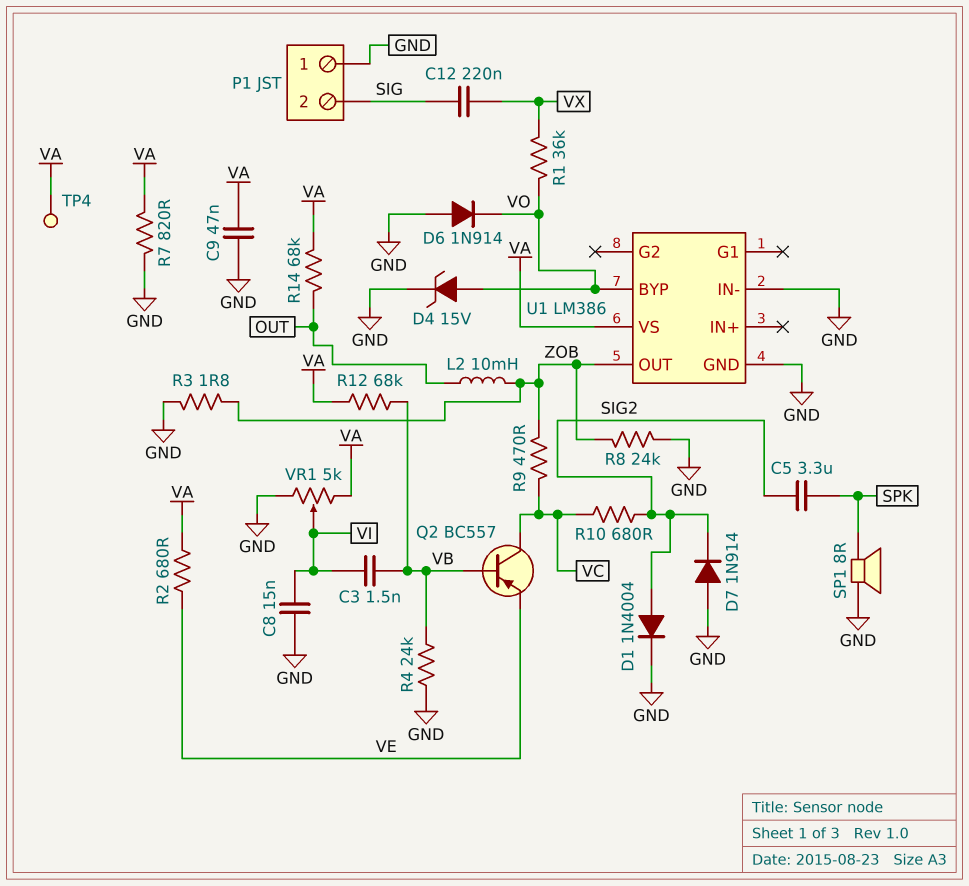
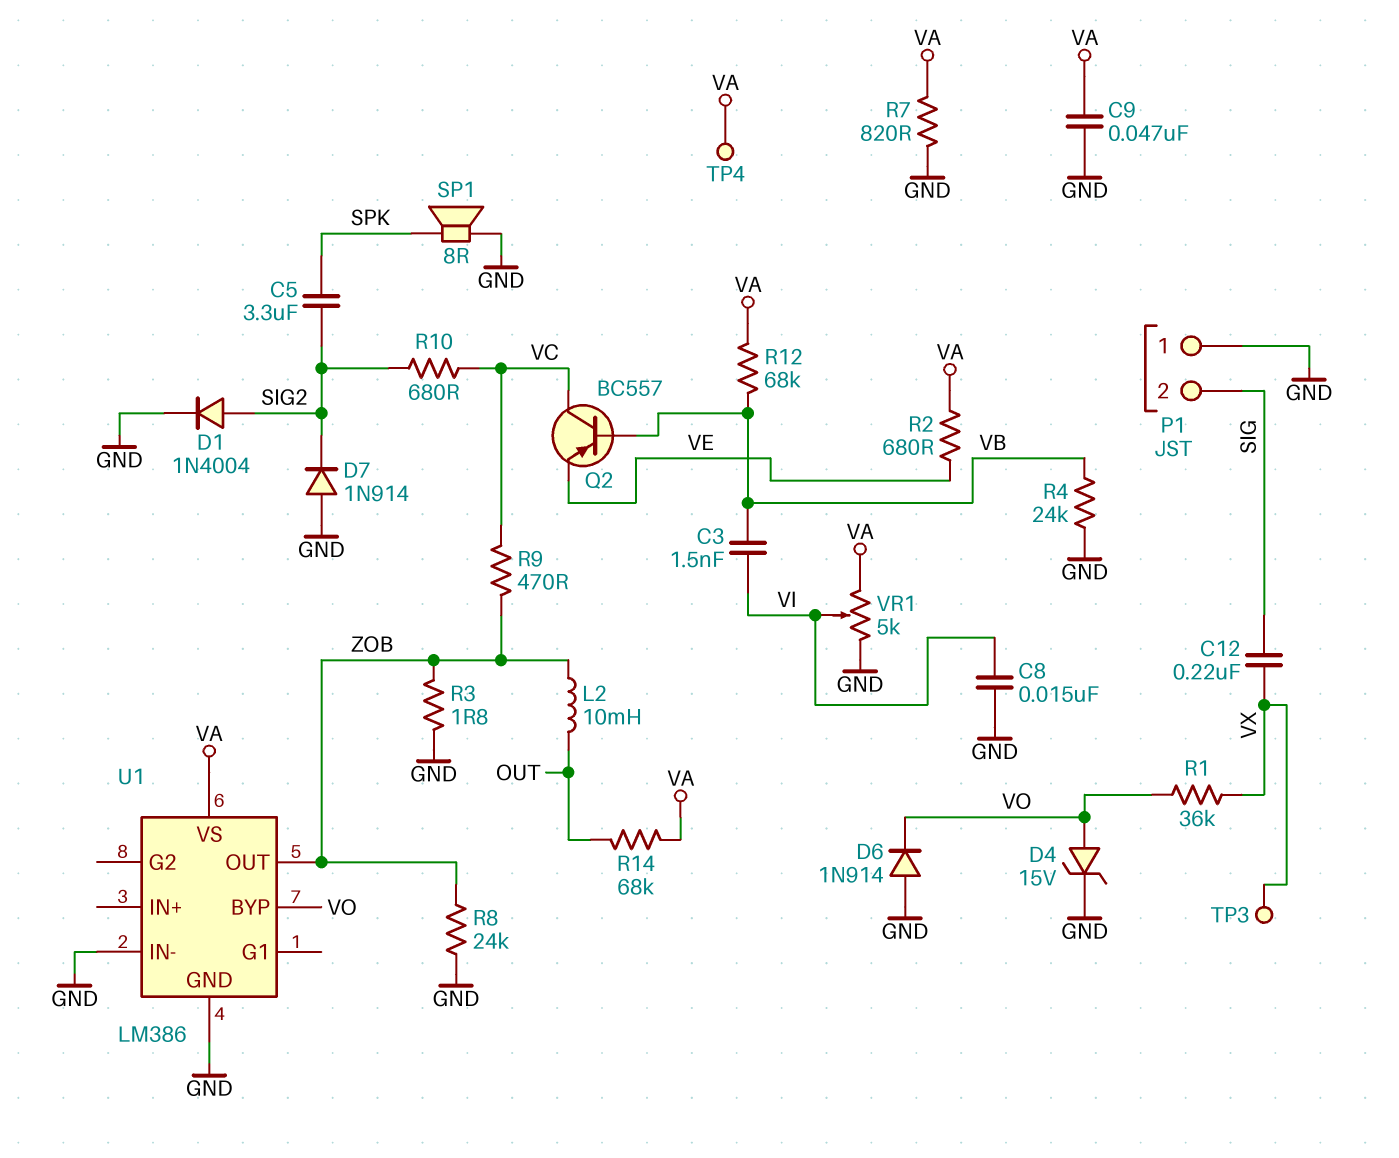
TP3: none -> test point (VX)

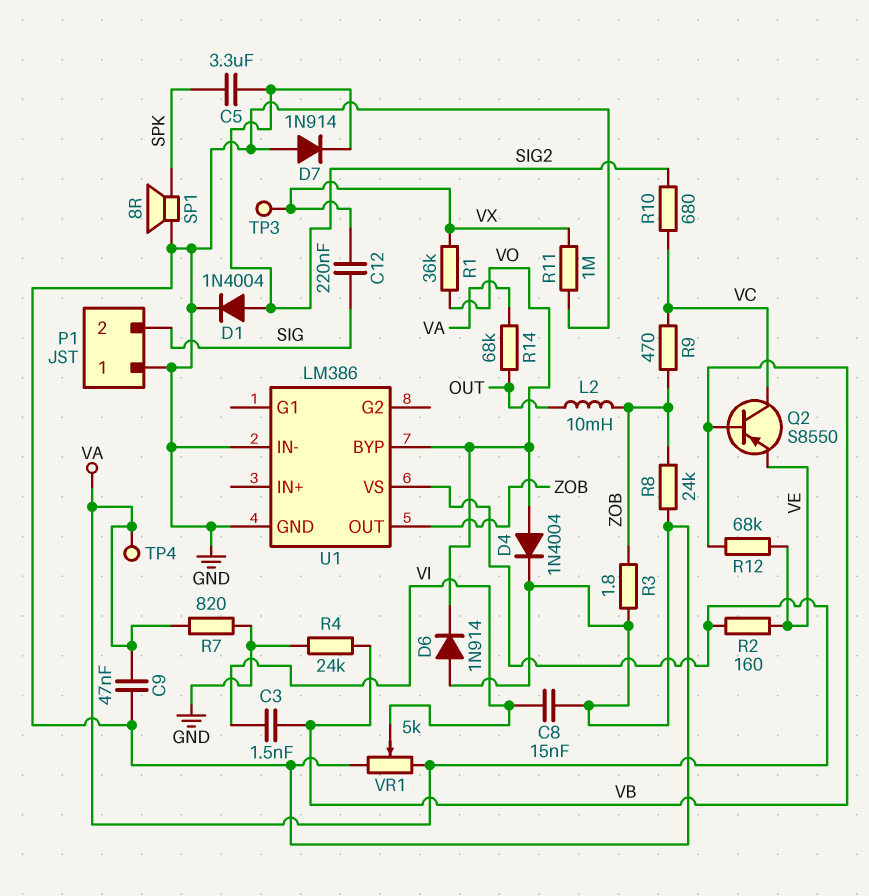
D4: zener 15V (A VO, K GND) -> diode 1N4004 (A VO, K GND)
Q2: PNP BC557 (B VB, C VC, E VE) -> PNP S8550 (B VB, C VC, E VE)
R2: 680 (VA, VE) -> 160 (VA, VE)
R11: none -> 1M (GND, VX)
R12: 68k (VA, VB) -> 68k (VB, VE)

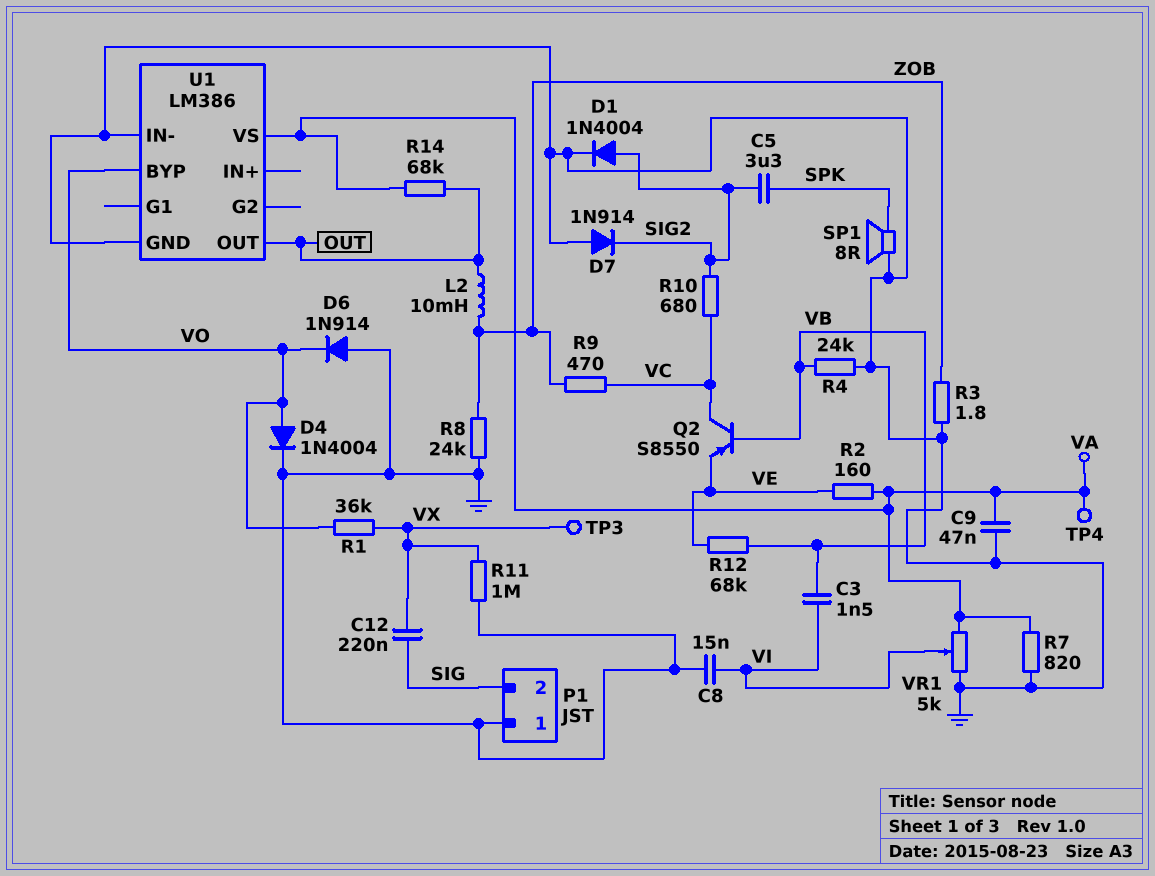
U1 pin OUT: ZOB -> OUT

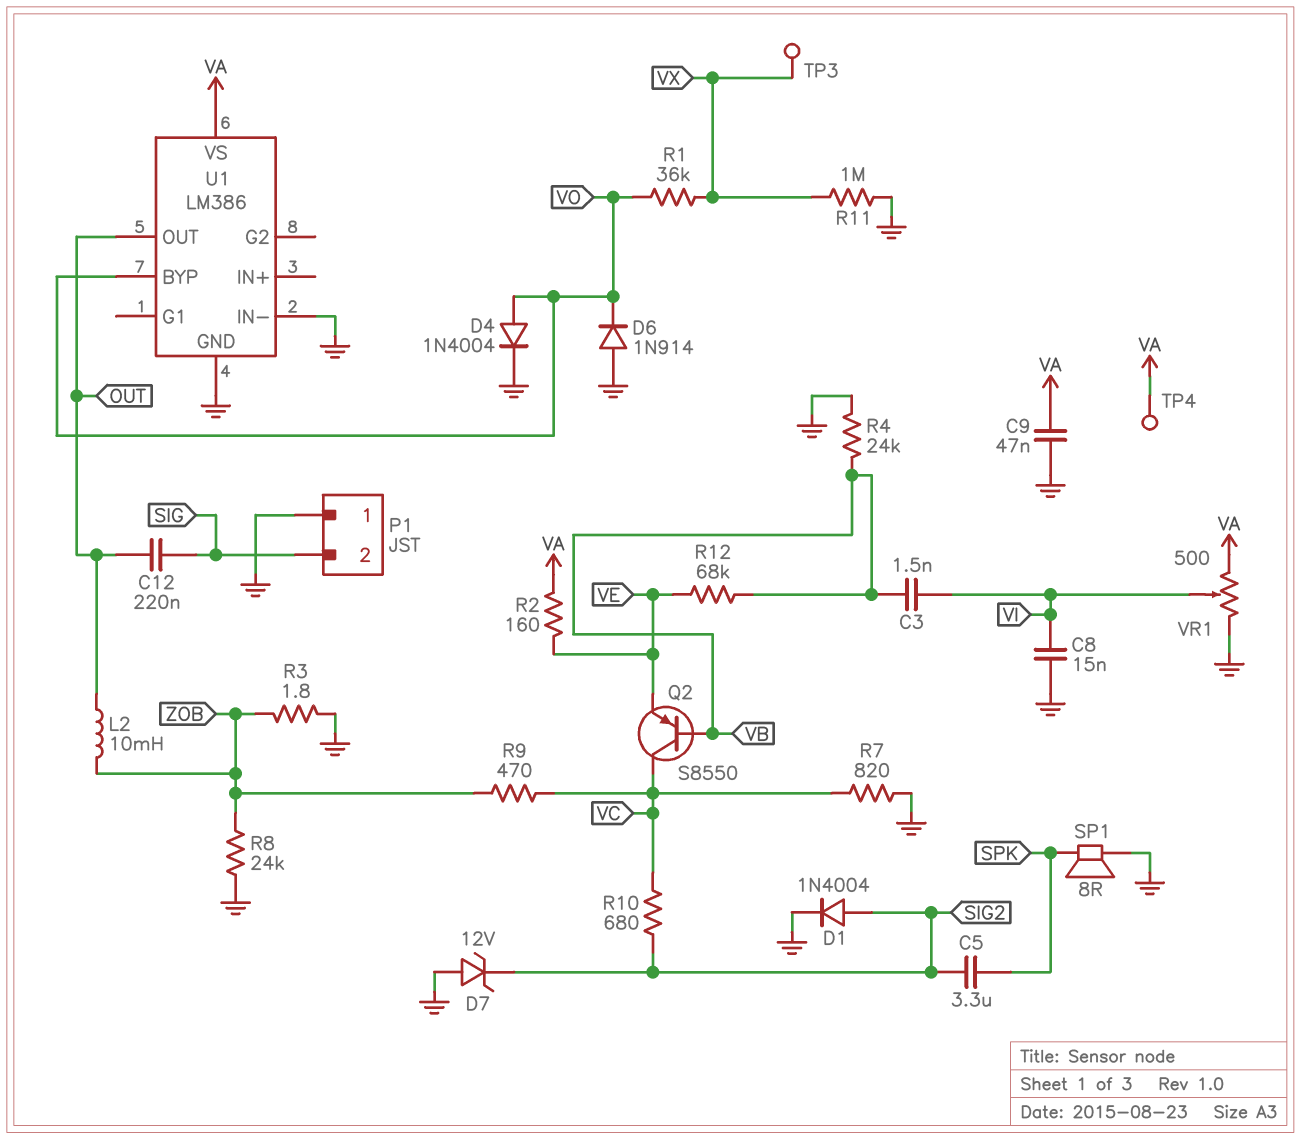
C12: 220nF (SIG, VX) -> 220nF (OUT, SIG)
D7: diode 1N914 (A GND, K SIG2) -> zener 12V (A GND, K SIG2)
R7: 820 (GND, VA) -> 820 (GND, VC)
R14: 68k (OUT, VA) -> none
VR1: 5k (GND, VA, wiper VI) -> 500 (GND, VA, wiper VI)

